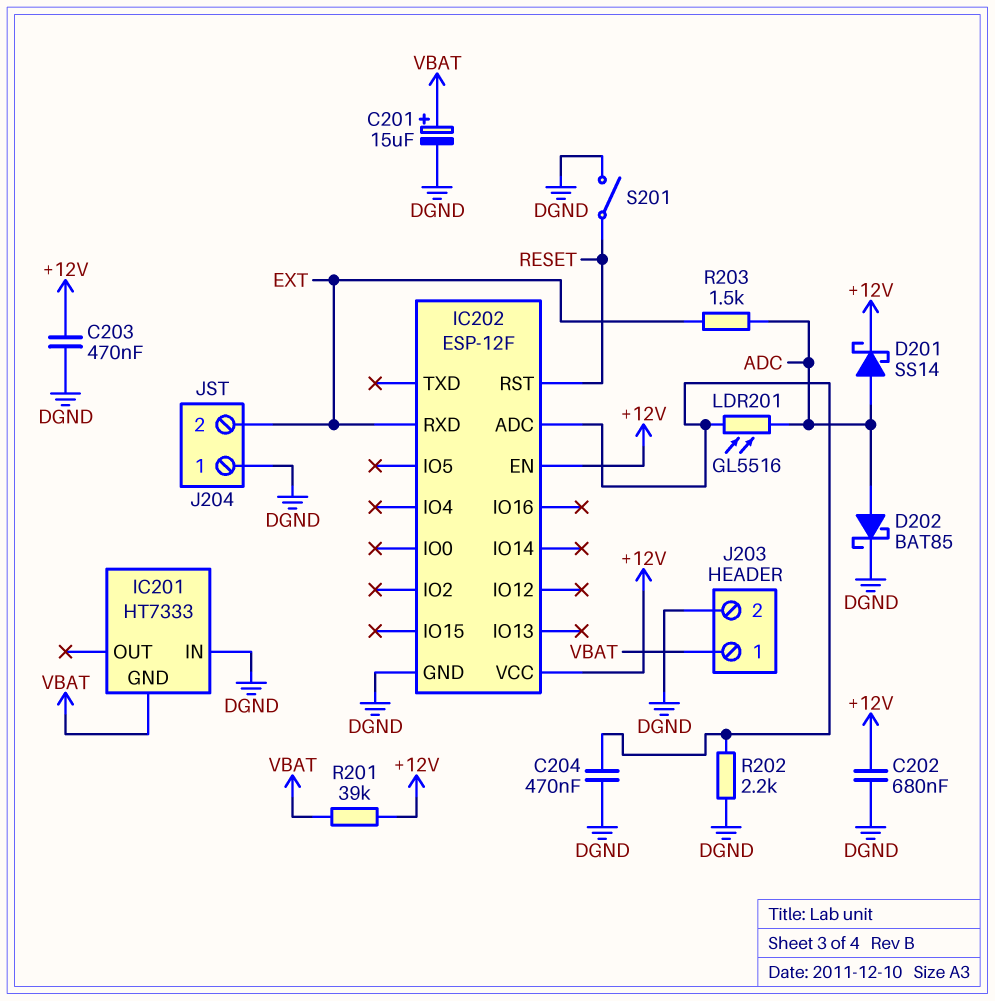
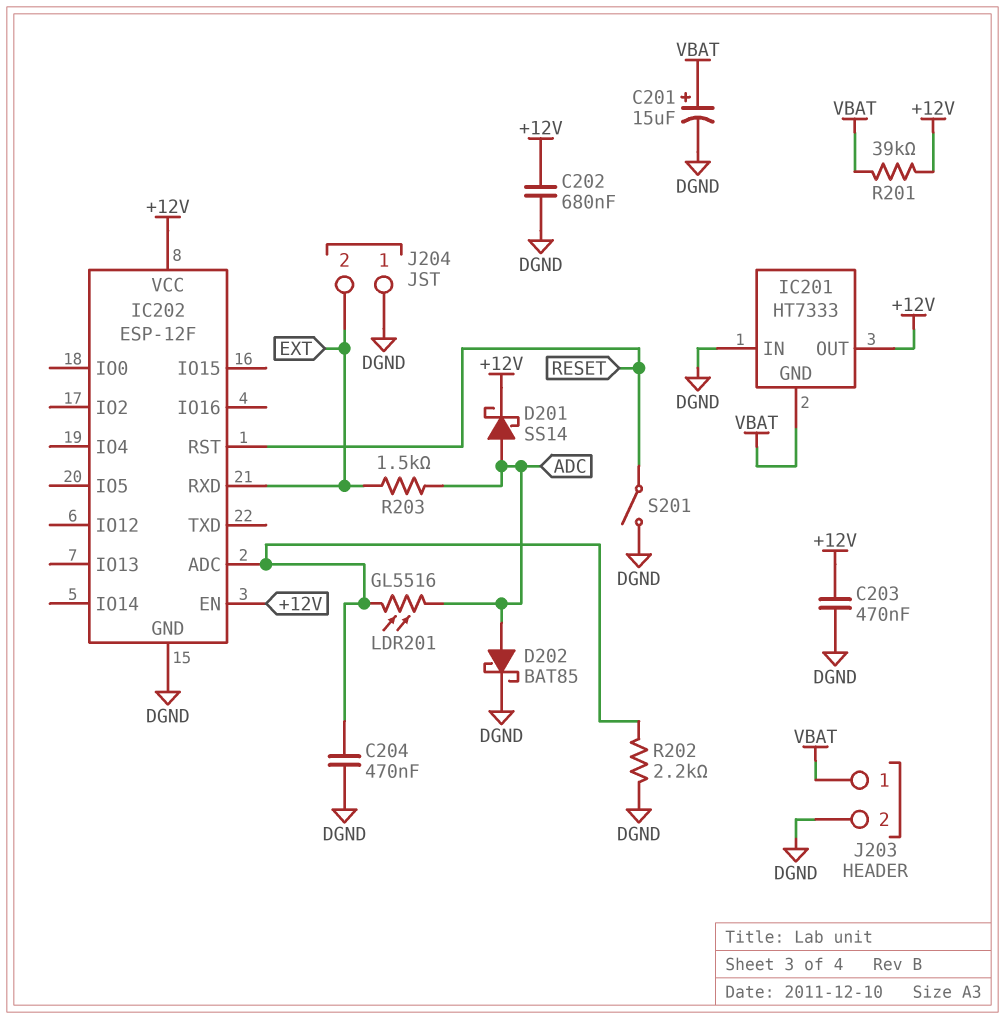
IC201 pin OUT: none -> +12V

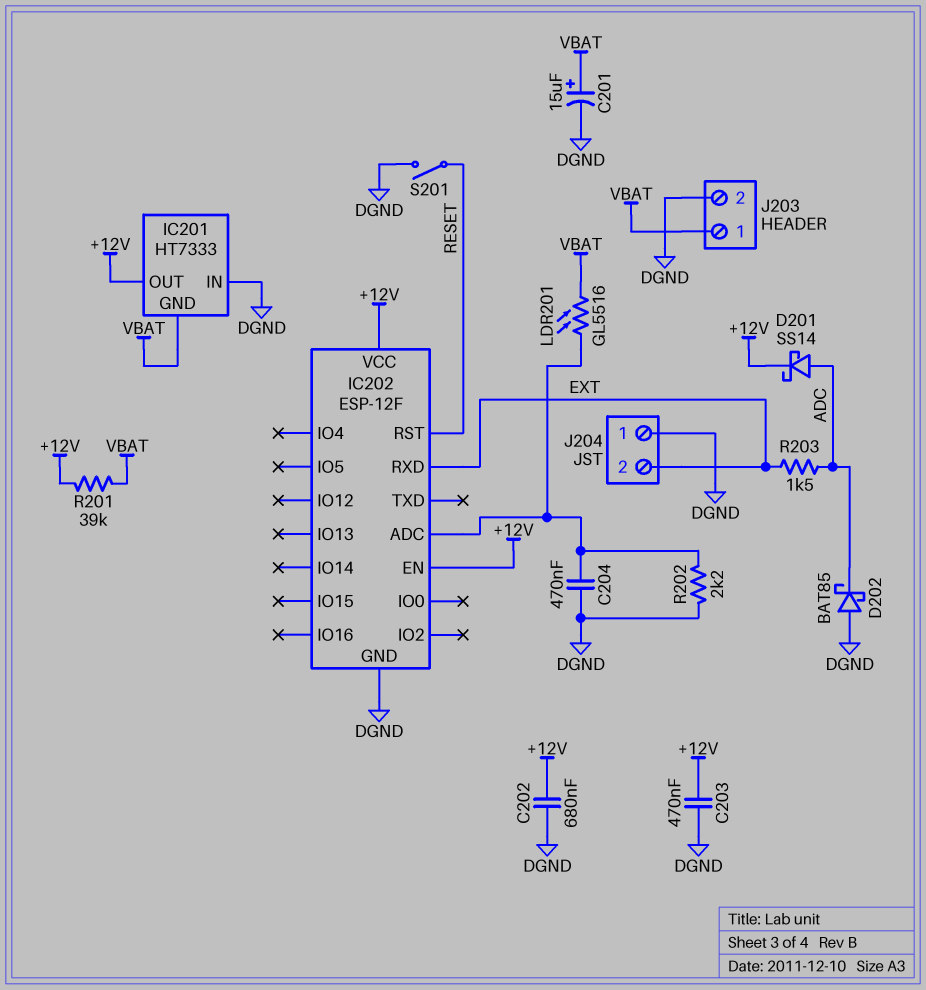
D202: schottky BAT85 (A ADC, K DGND) -> schottky BAT85 (A DGND, K ADC)
LDR201: GL5516 (ADC, IC202/ADC) -> GL5516 (IC202/ADC, VBAT)

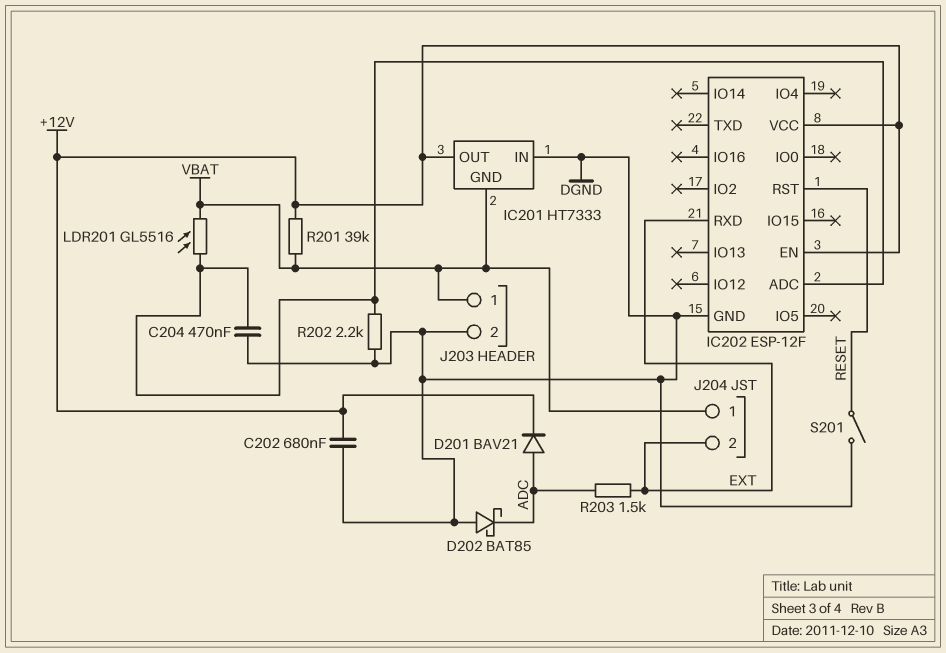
C201: 15uF (plus VBAT, minus DGND) -> none
C203: 470nF (+12V, DGND) -> none
D201: schottky SS14 (A ADC, K +12V) -> diode BAV21 (A ADC, K +12V)
J204 pin 1: DGND -> VBAT

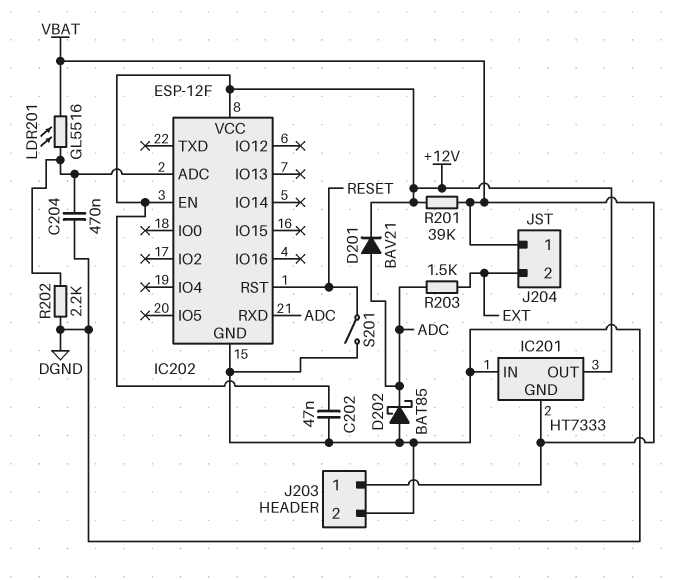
C202: 680nF (+12V, DGND) -> 47nF (+12V, DGND)
IC202 pin RXD: EXT -> ADC

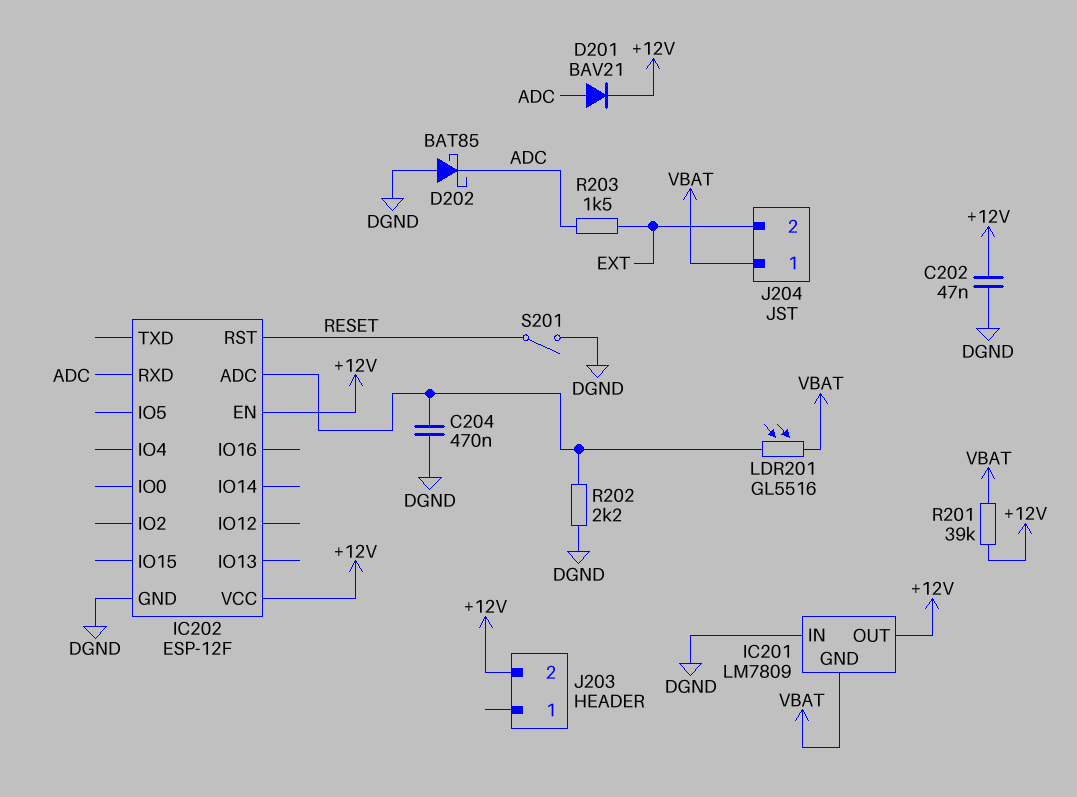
IC201: HT7333 -> LM7809
J203 pin 1: VBAT -> none
J203 pin 2: DGND -> +12V

